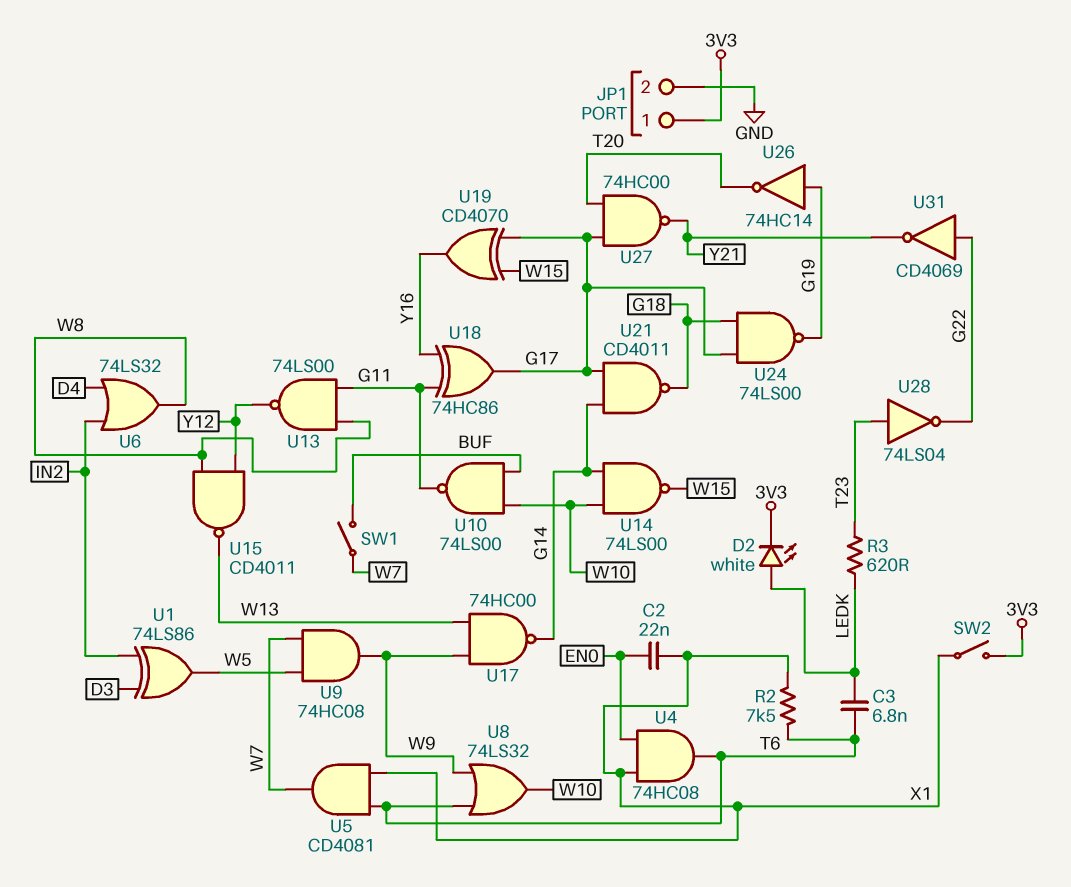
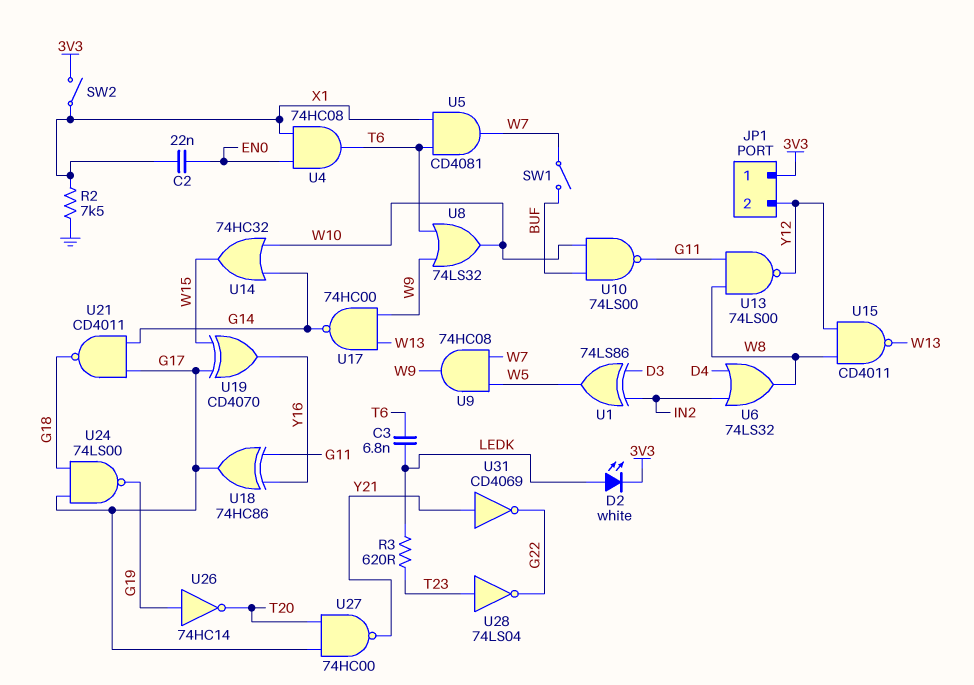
JP1 pin 2: GND -> Y12
R2: 7.5k (T6, X1) -> 7.5k (GND, X1)
U14: NAND 74LS00 (in G14, in W10, out W15) -> OR 74HC32 (in G14, in W10, out W15)
U31: NOT CD4069 (in G22, out Y21) -> NOT CD4069 (in Y21, out G22)

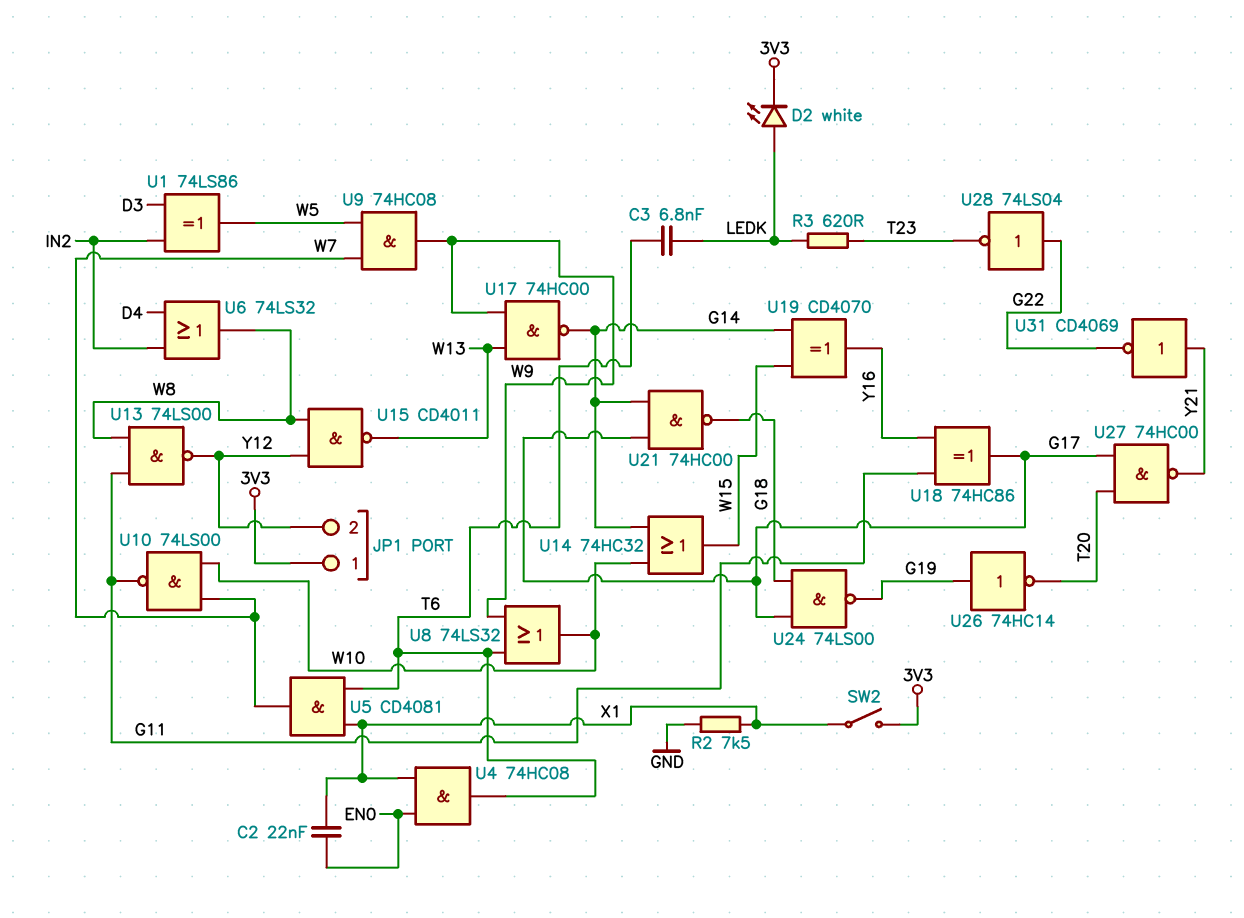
SW1: switch (BUF, W7) -> none
U10: NAND 74LS00 (in BUF, in W10, out G11) -> NAND 74LS00 (in W7, in W10, out G11)
U19: XOR CD4070 (in G17, in W15, out Y16) -> XOR CD4070 (in G14, in W15, out Y16)
U21: NAND CD4011 (in G14, in G17, out G18) -> NAND 74HC00 (in G14, in G17, out G18)
U28: NOT 74LS04 (in T23, out G22) -> NOT 74LS04 (in G22, out T23)

